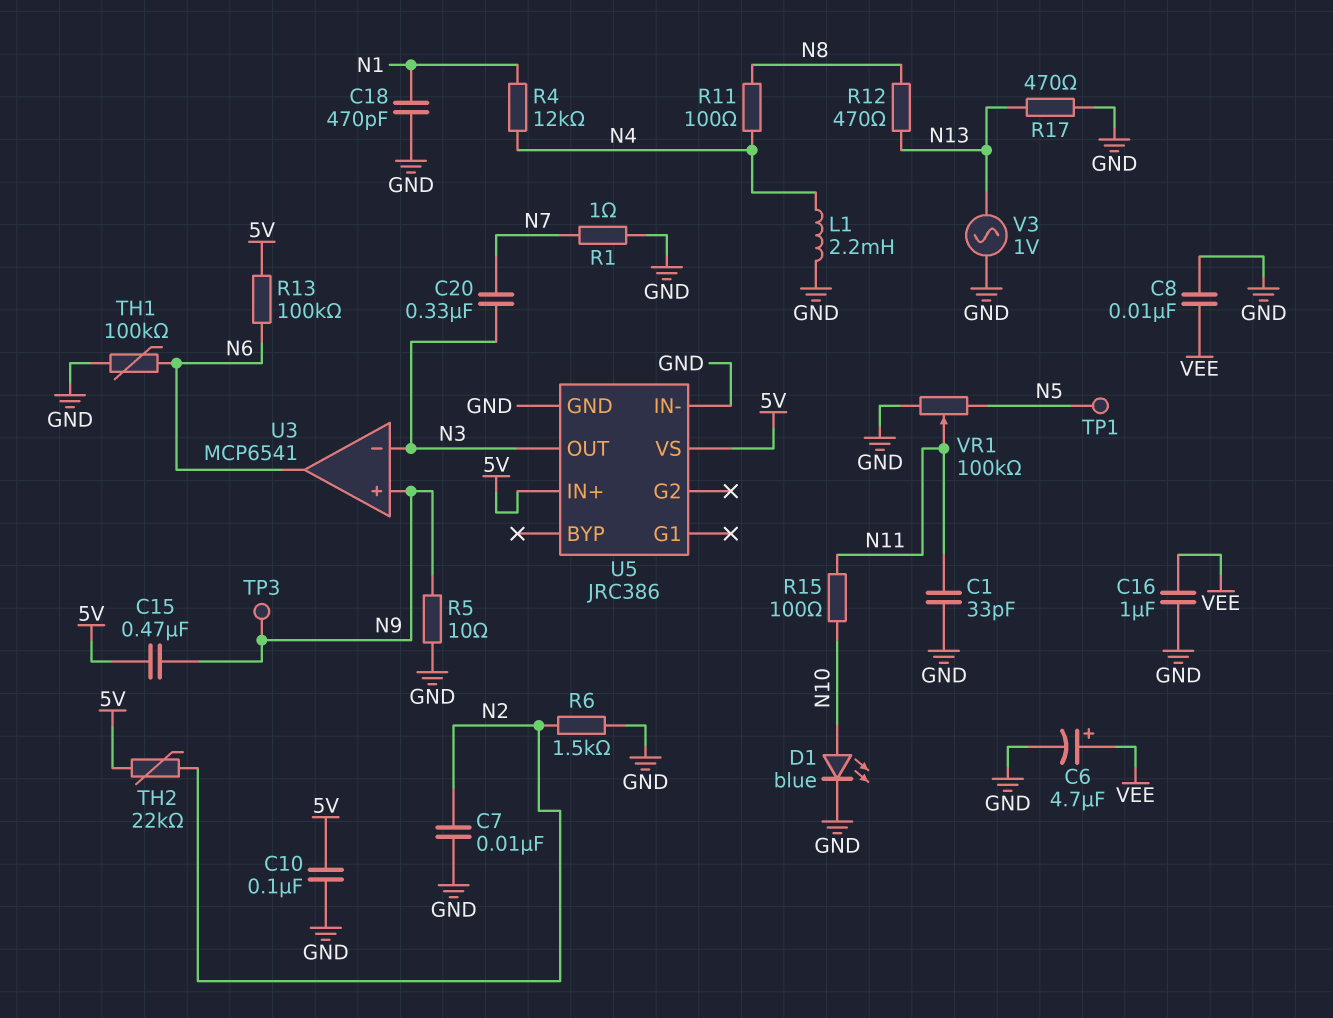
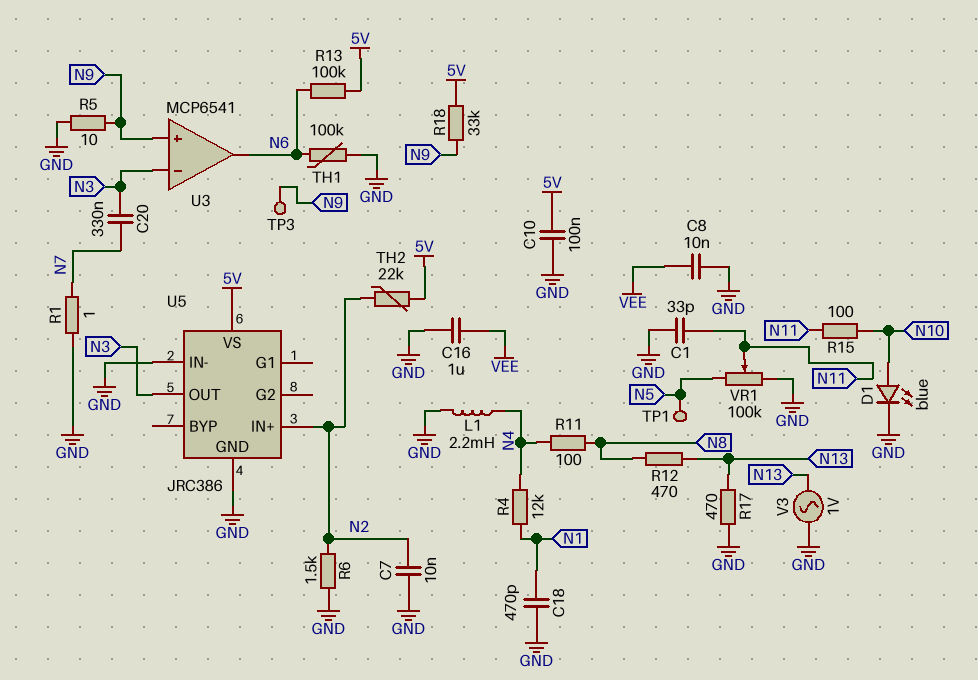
C6: 4.7uF (plus VEE, minus GND) -> none
C15: 470nF (5V, N9) -> none
R18: none -> 33k (5V, N9)
U5 pin IN+: 5V -> N2

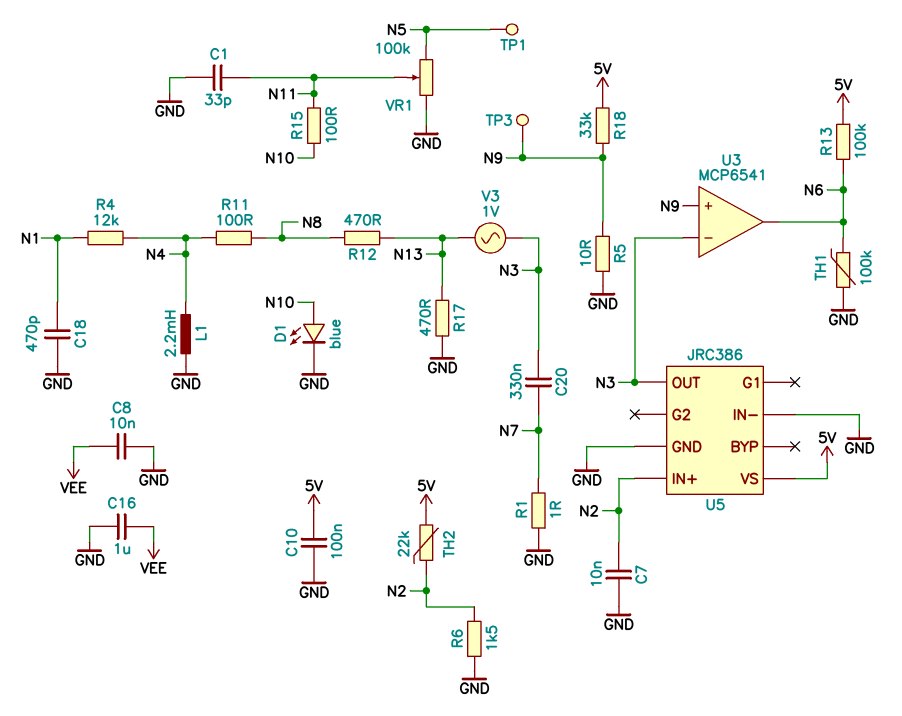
V3: AC 1V (GND, N13) -> AC 1V (N3, N13)

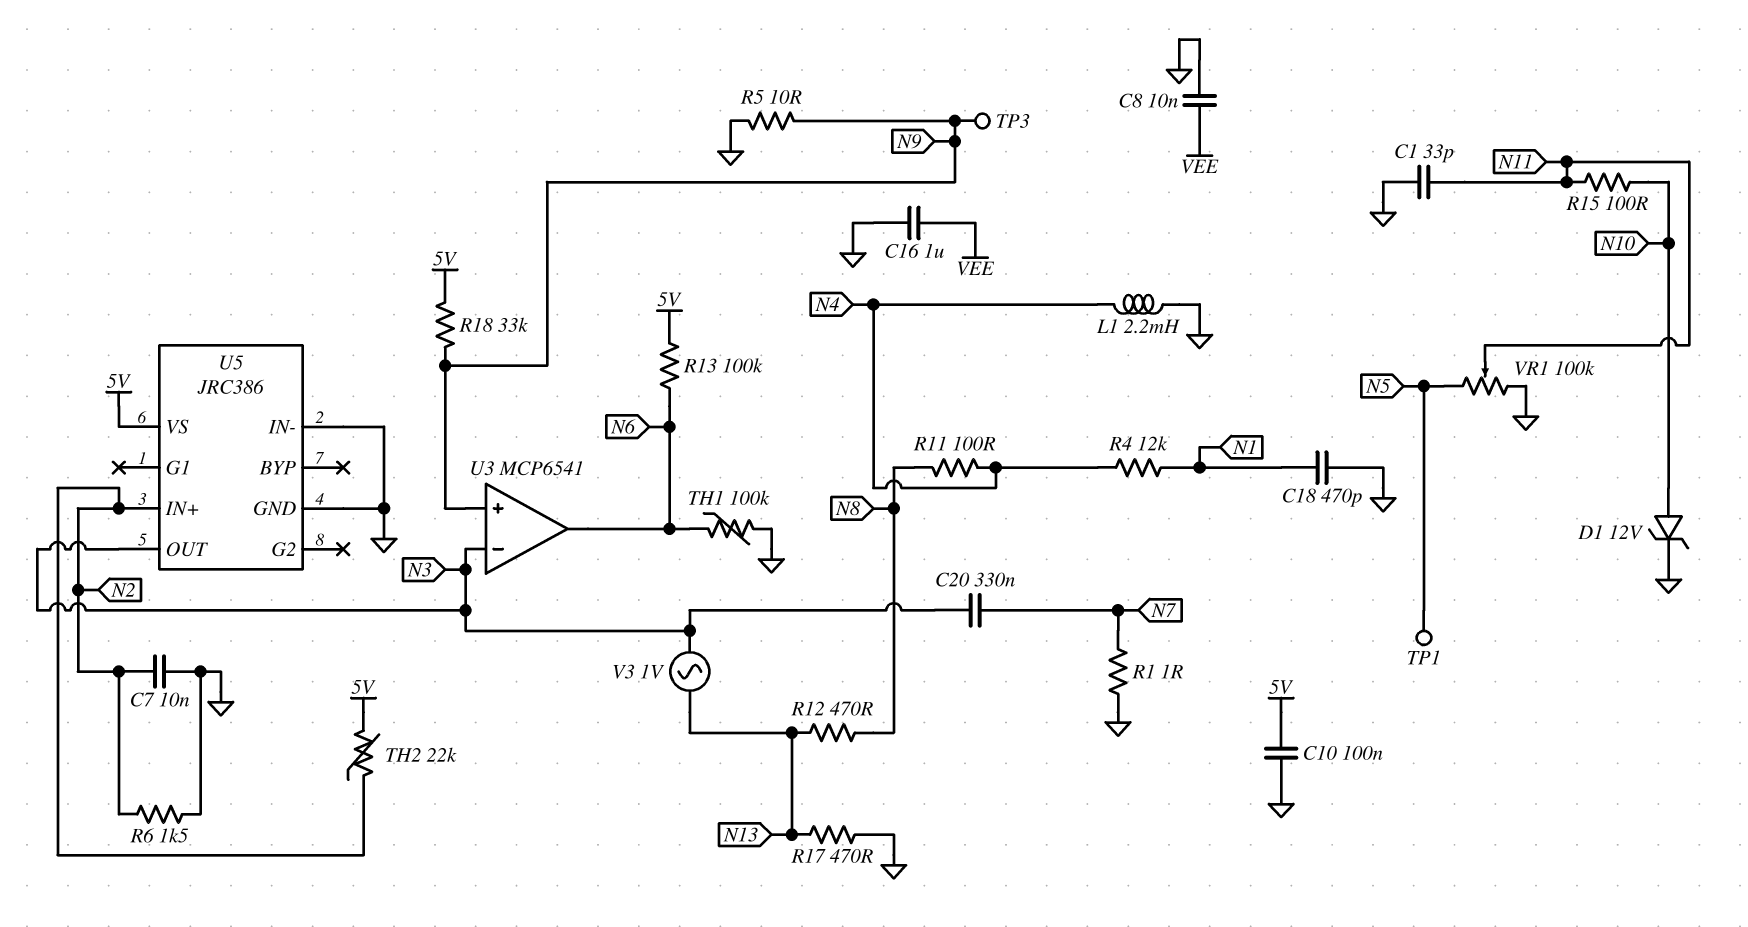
D1: LED blue (A N10, K GND) -> zener 12V (A N10, K GND)

